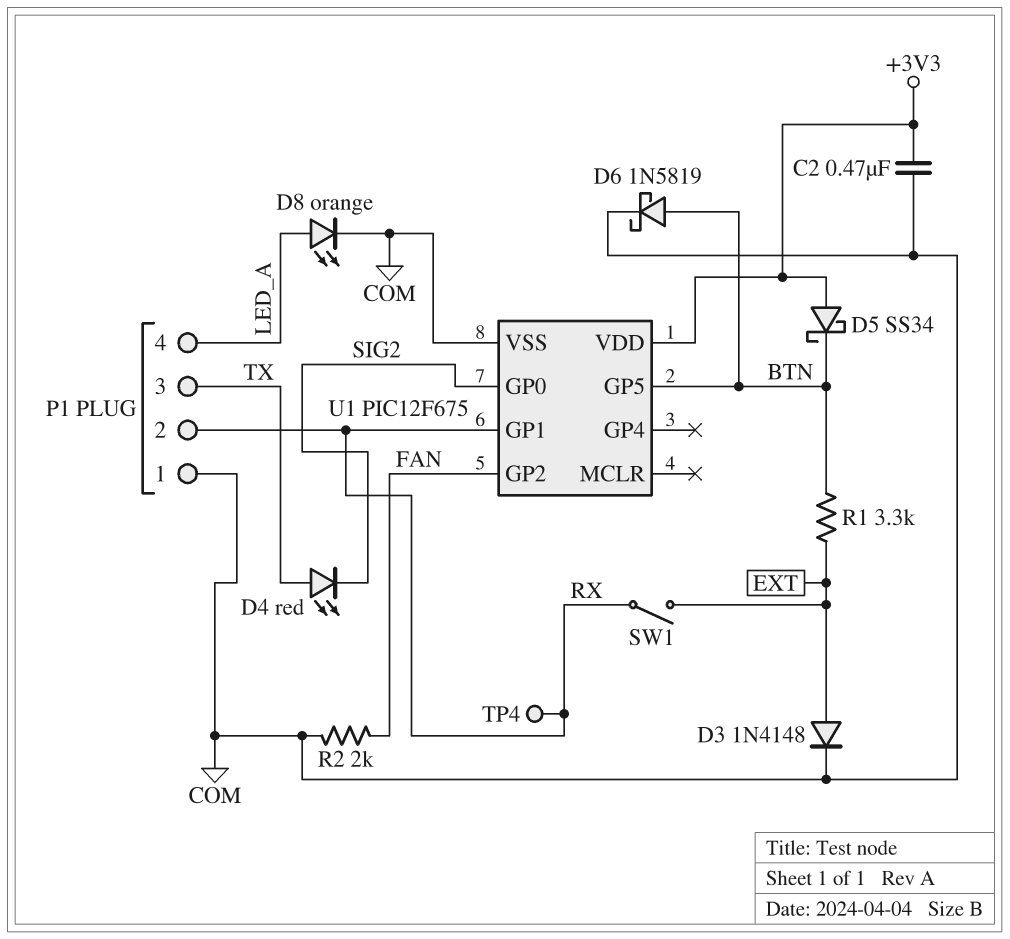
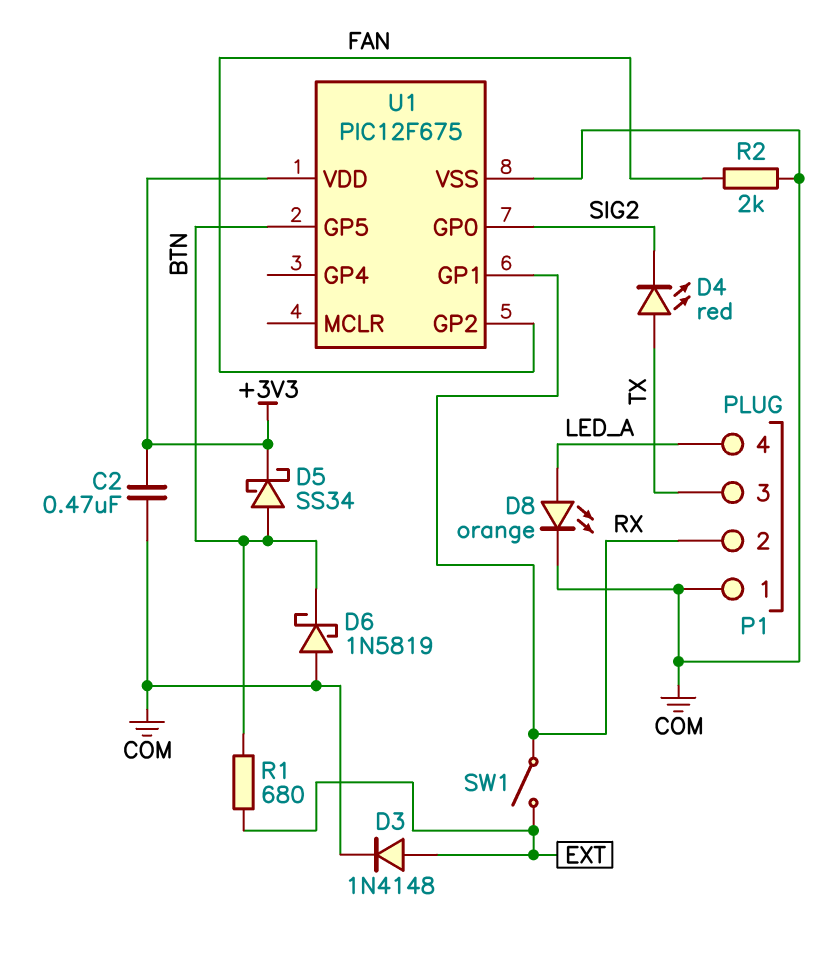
D5: schottky SS34 (A +3V3, K BTN) -> schottky SS34 (A BTN, K +3V3)
D6: schottky 1N5819 (A BTN, K COM) -> schottky 1N5819 (A COM, K BTN)
R1: 3.3k (BTN, EXT) -> 680 (BTN, EXT)
TP4: test point (RX) -> none

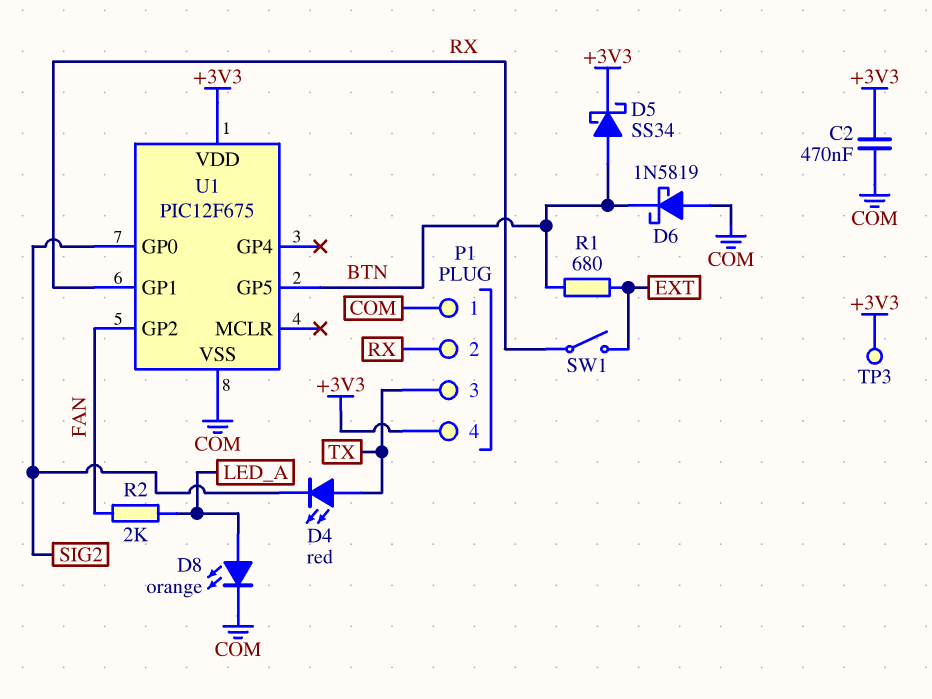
D3: diode 1N4148 (A EXT, K COM) -> none
P1 pin 4: LED_A -> +3V3
R2: 2k (COM, FAN) -> 2k (FAN, LED_A)
TP3: none -> test point (+3V3)

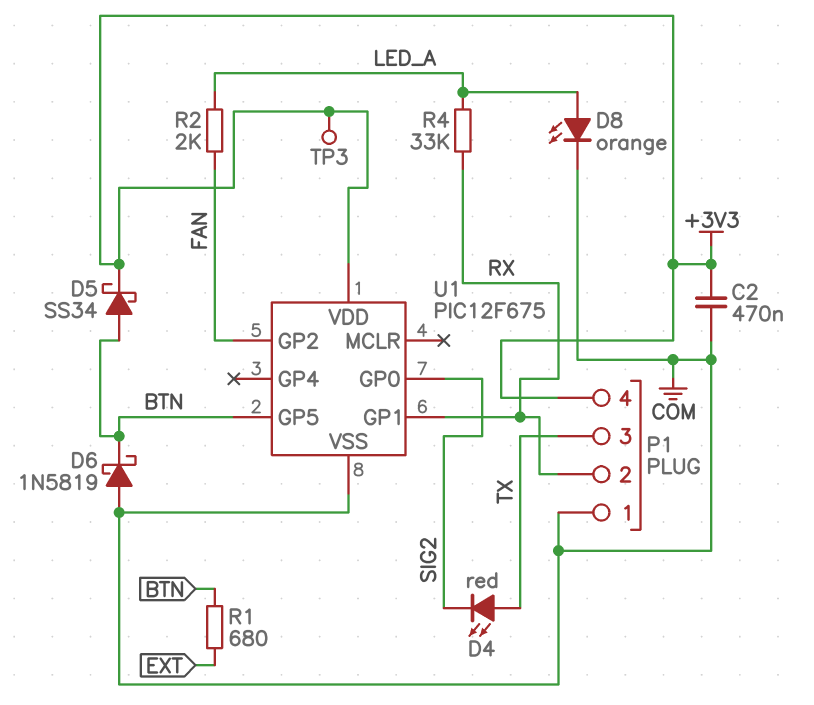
R4: none -> 33k (LED_A, RX)
SW1: switch (EXT, RX) -> none

